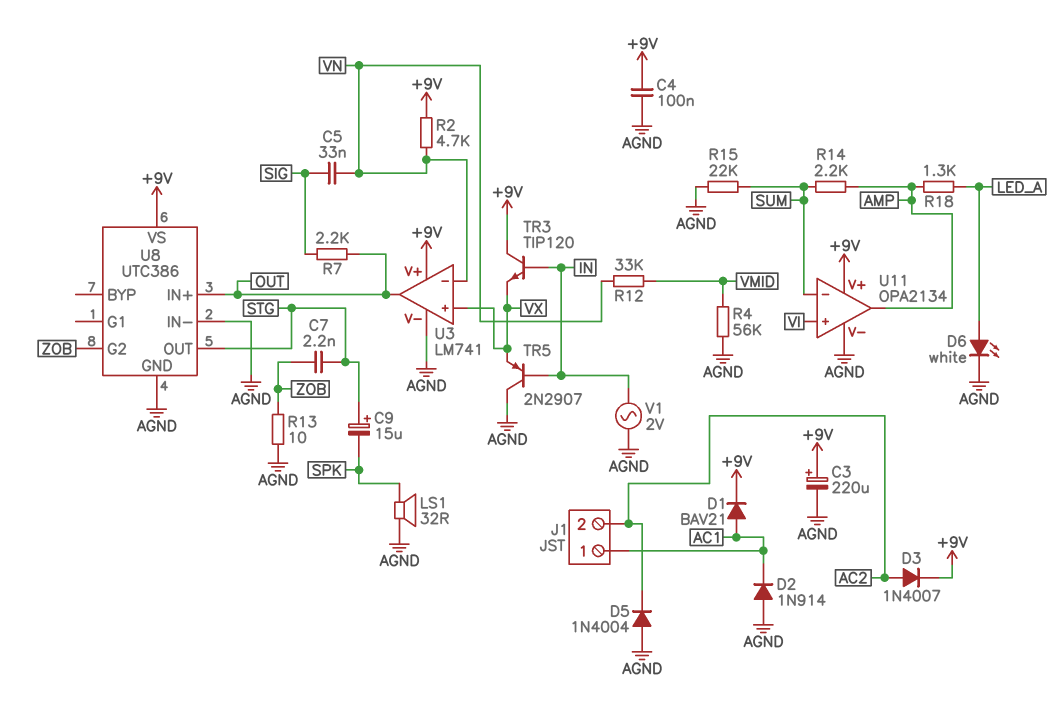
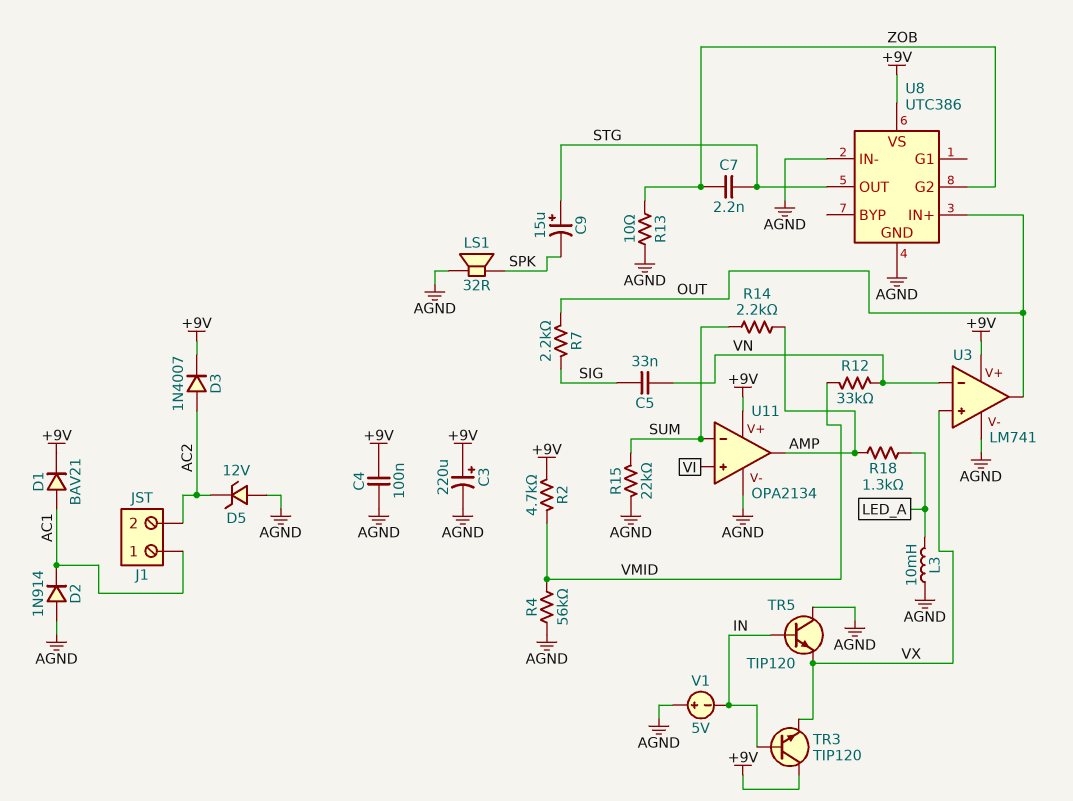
D5: diode 1N4004 (A AGND, K AC2) -> zener 12V (A AGND, K AC2)
D6: LED white (A LED_A, K AGND) -> none
L3: none -> 10mH (AGND, LED_A)
R2: 4.7k (+9V, VN) -> 4.7k (+9V, VMID)
TR5: PNP 2N2907 (B IN, C AGND, E VX) -> NPN TIP120 (B IN, C AGND, E VX)
V1: AC 2V (AGND, IN) -> 5V (plus AGND, minus IN)

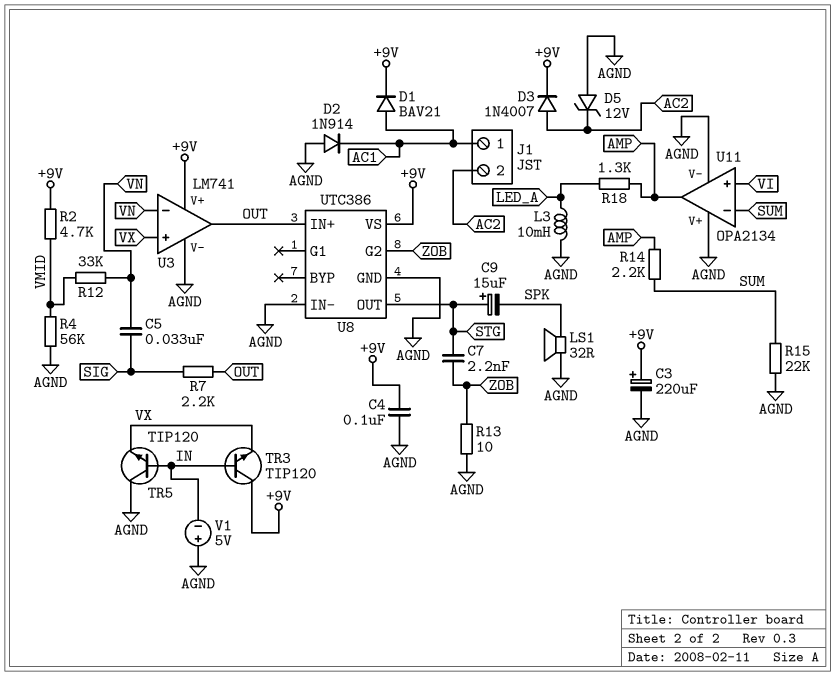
U11 pin V+: +9V -> AGND

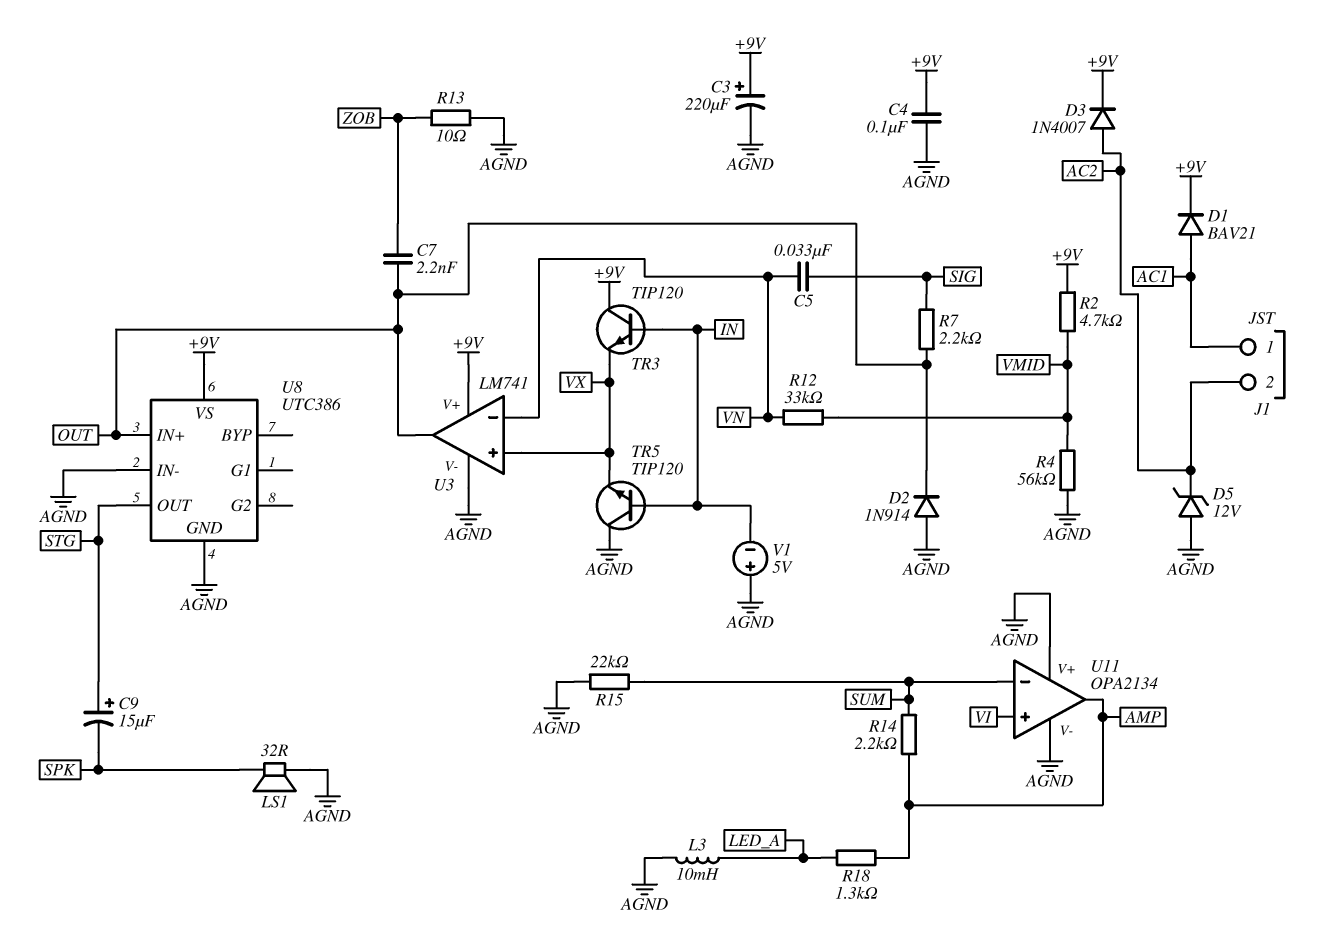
C7: 2.2nF (STG, ZOB) -> 2.2nF (OUT, ZOB)
D2: diode 1N914 (A AGND, K AC1) -> diode 1N914 (A AGND, K OUT)
U8 pin G2: ZOB -> none

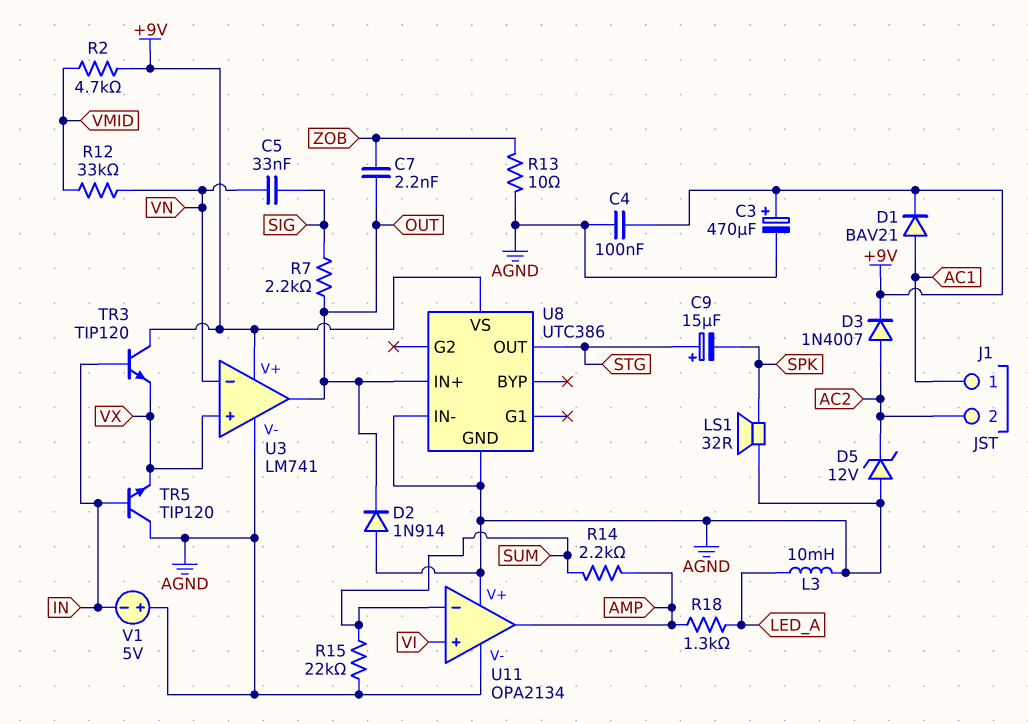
C3: 220uF (plus +9V, minus AGND) -> 470uF (plus +9V, minus AGND)
R4: 56k (AGND, VMID) -> none

